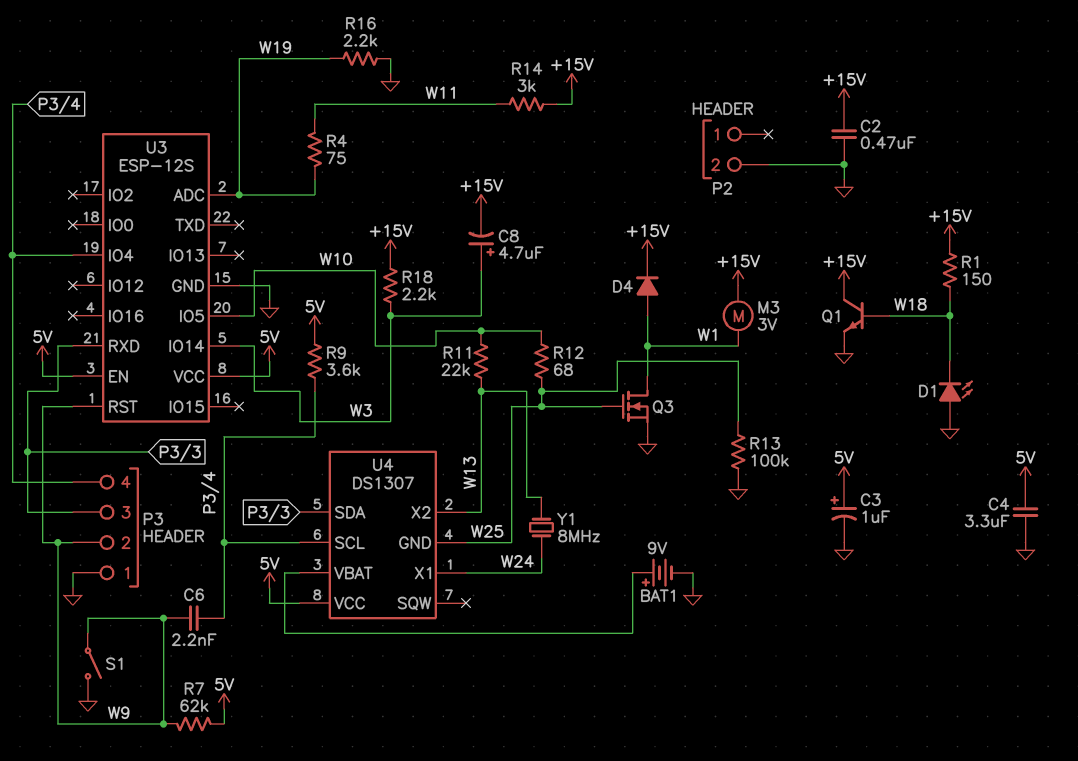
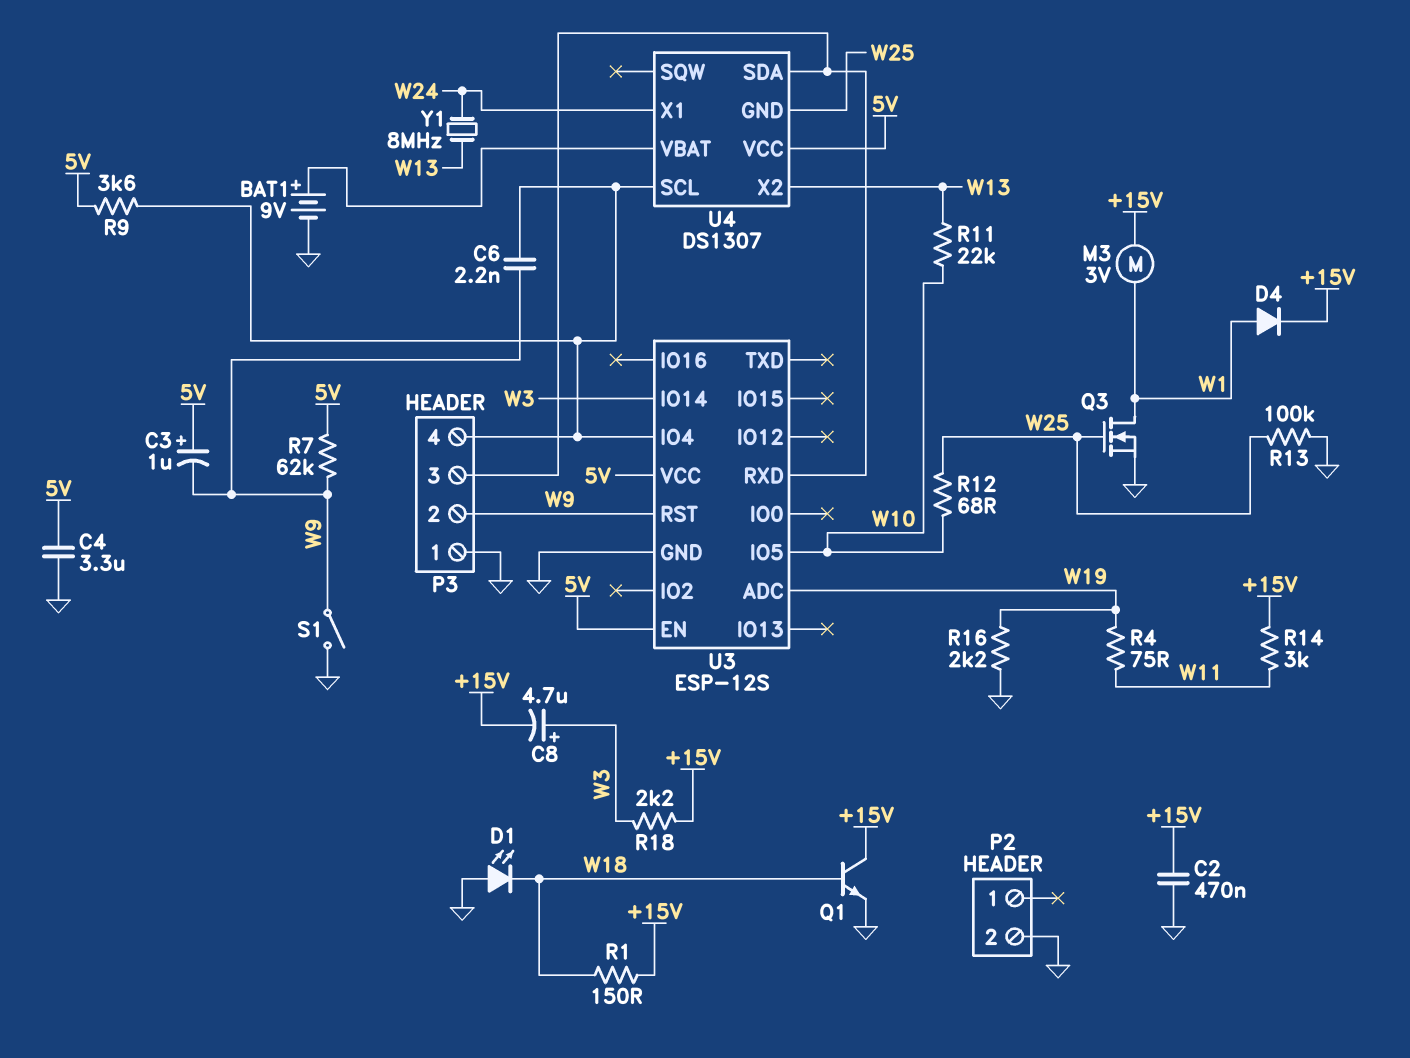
C3: 1uF (plus 5V, minus GND) -> 1uF (plus 5V, minus W9)

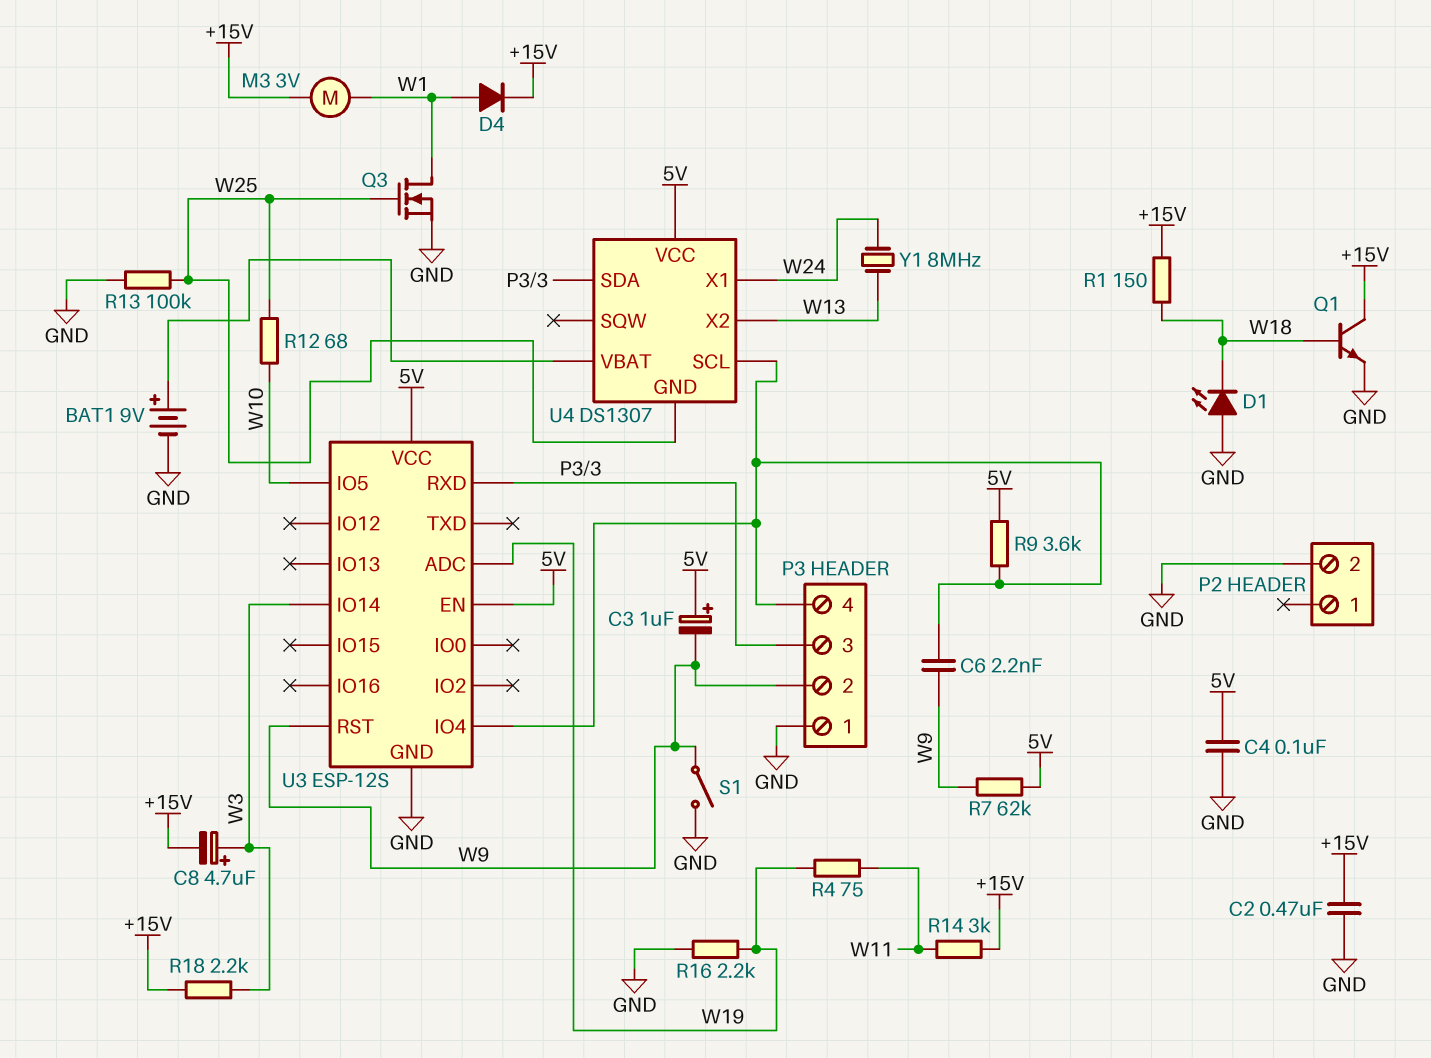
C4: 3.3uF (5V, GND) -> 100nF (5V, GND)
R11: 22k (W10, W13) -> none

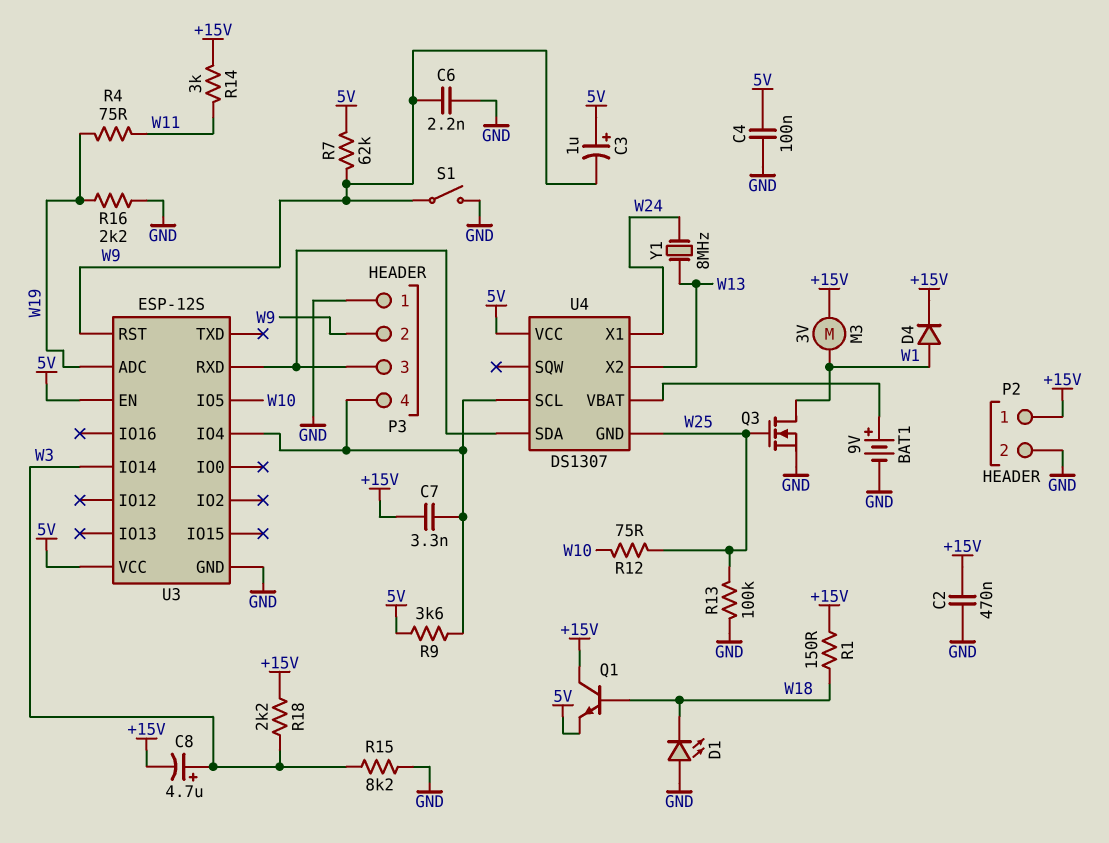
C6: 2.2nF (P3/4, W9) -> 2.2nF (GND, W9)
C7: none -> 3.3nF (+15V, P3/4)
P2 pin 1: none -> +15V
Q1: NPN (B W18, C +15V, E GND) -> NPN (B W18, C +15V, E 5V)
R12: 68 (W10, W25) -> 75 (W10, W25)
R15: none -> 8.2k (GND, W3)

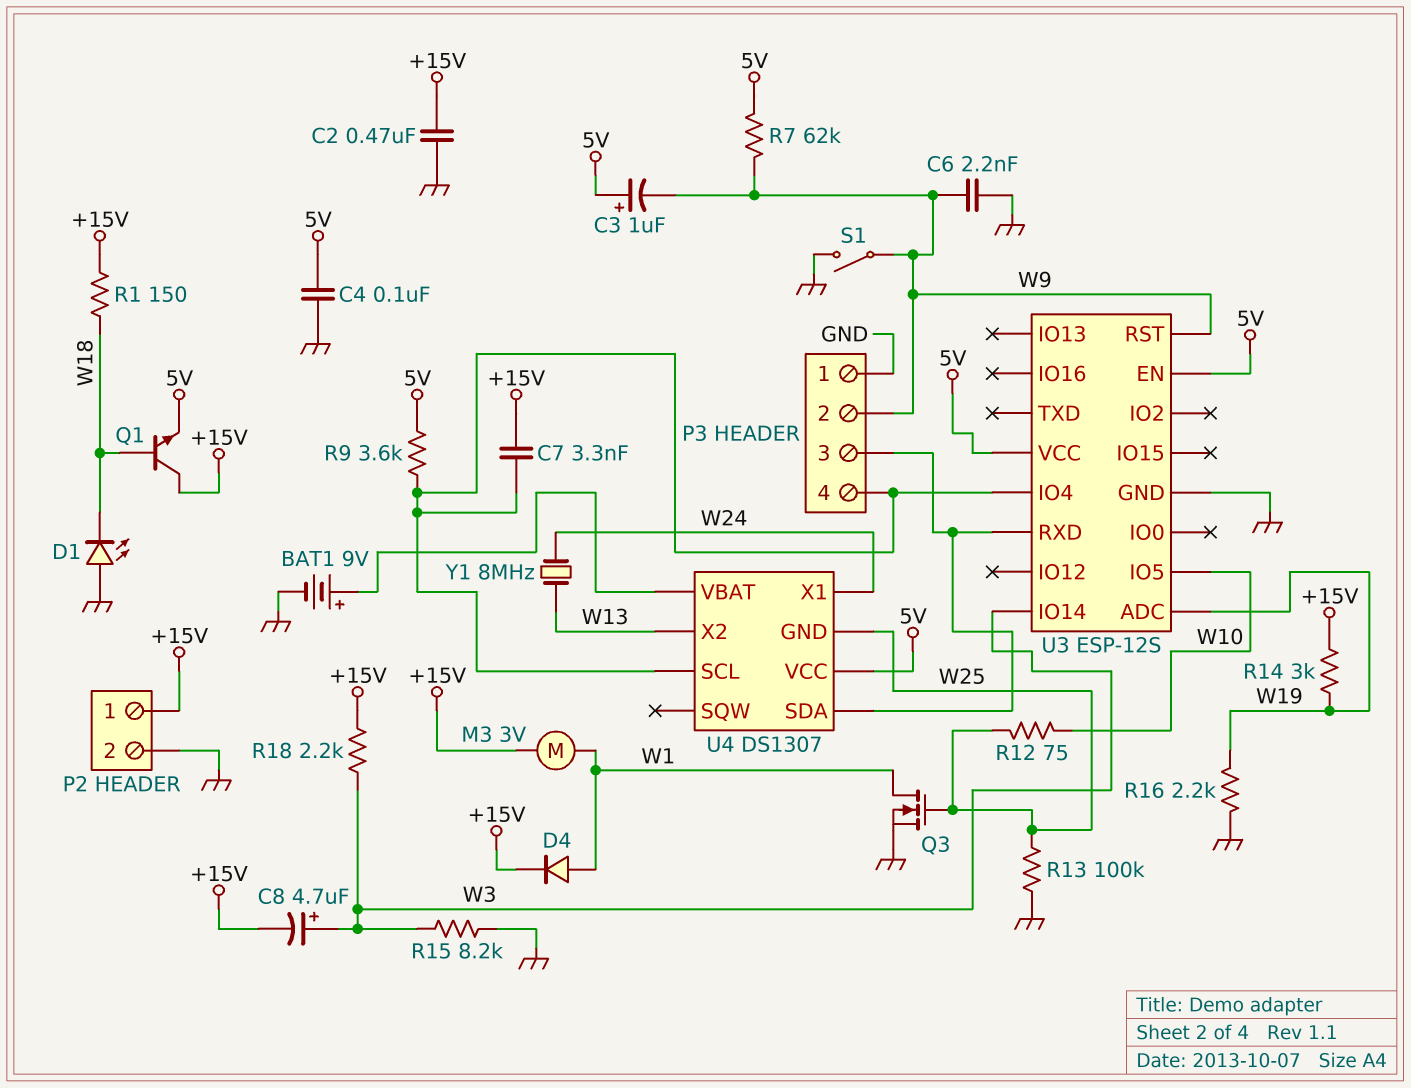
R4: 75 (W11, W19) -> none
R14: 3k (+15V, W11) -> 3k (+15V, W19)

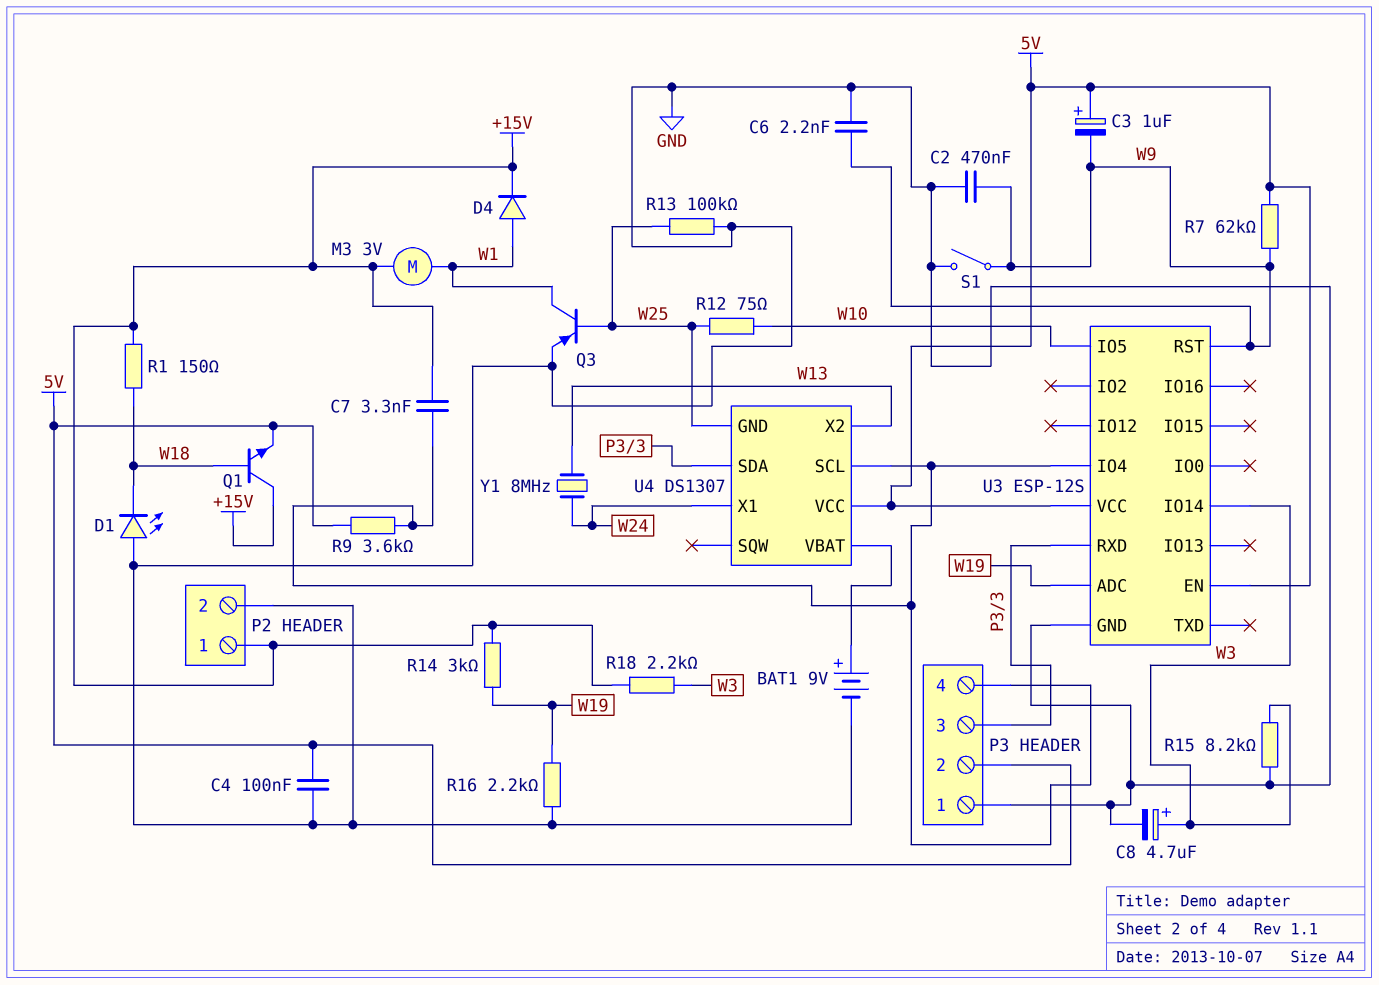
C2: 470nF (+15V, GND) -> 470nF (GND, W9)
C8: 4.7uF (plus W3, minus +15V) -> 4.7uF (plus W3, minus GND)
P3 pin 2: W9 -> 5V
Q3: NMOS (G W25, D W1, S GND) -> PNP (B W25, C W1, E GND)

